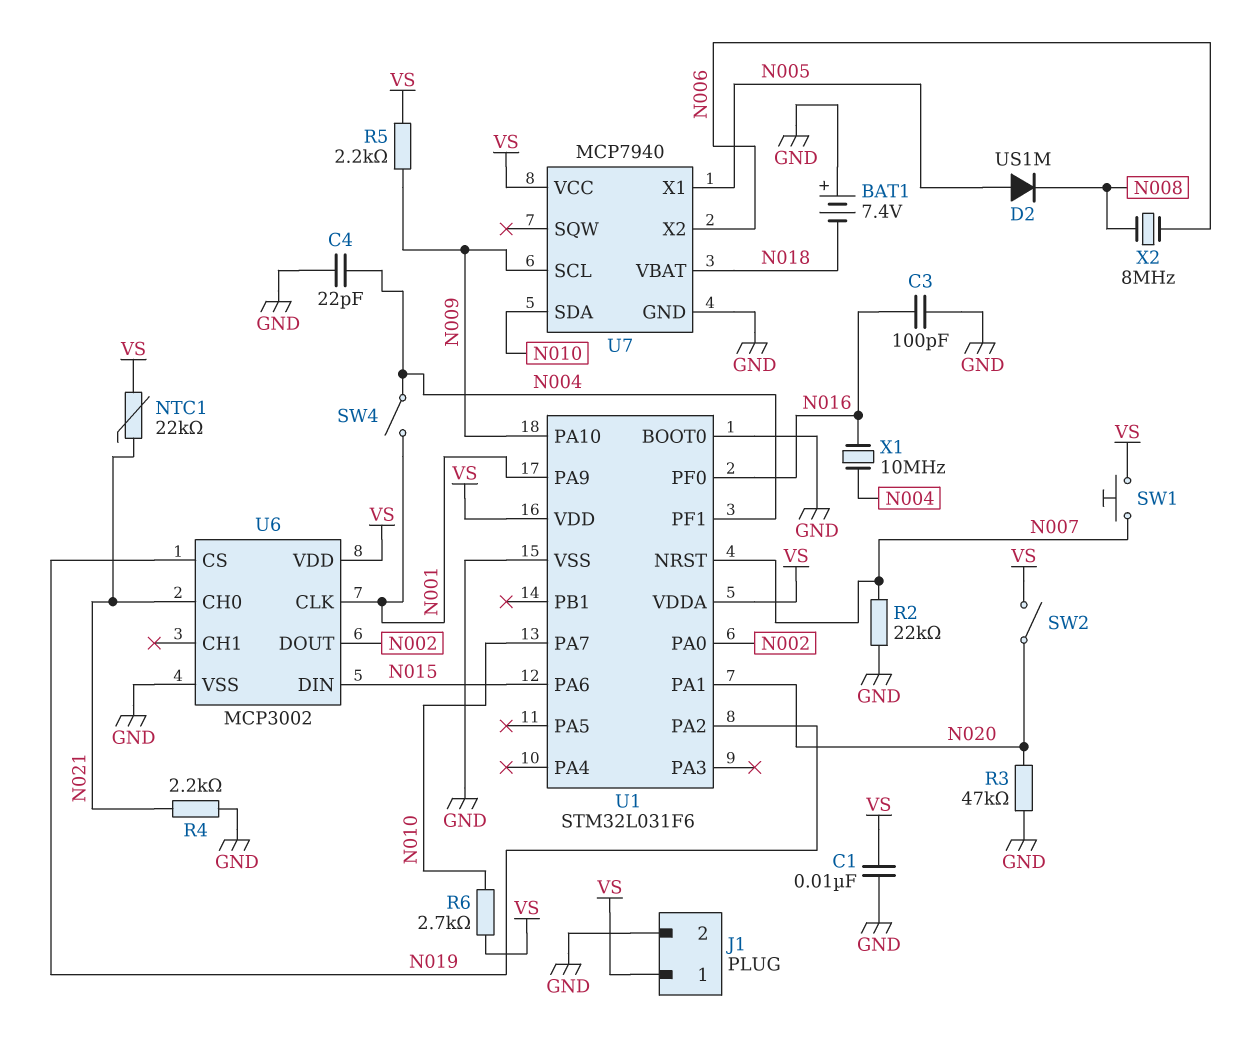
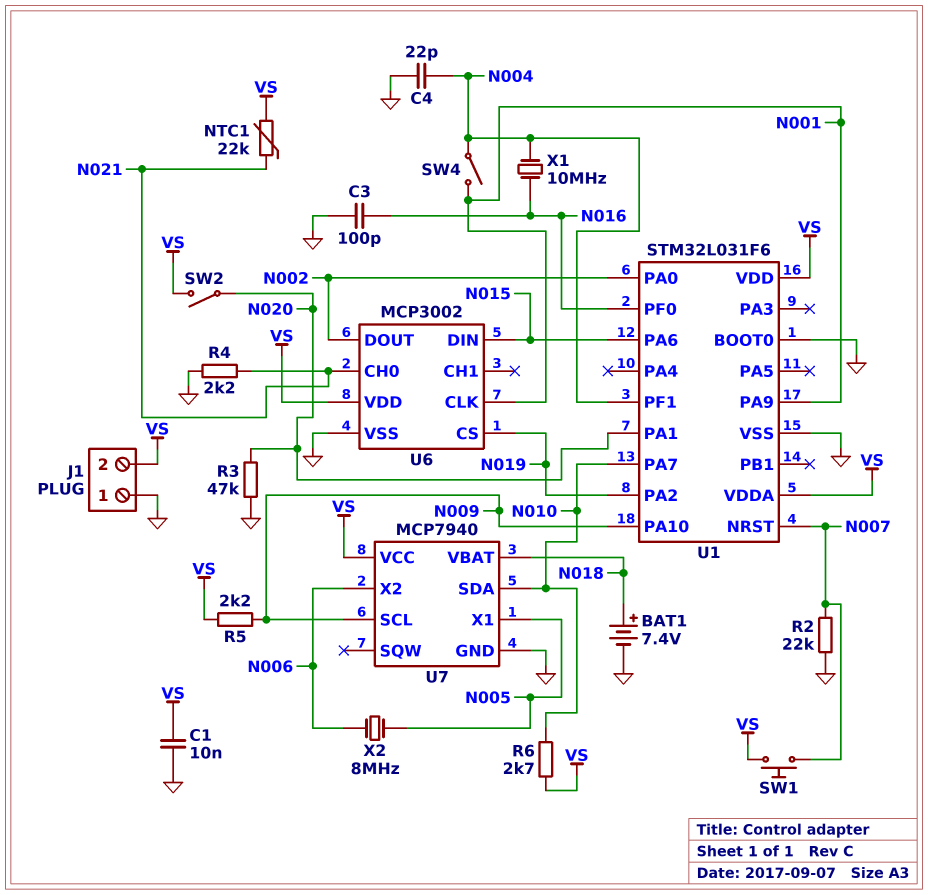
BAT1: 7.4V (plus GND, minus N018) -> 7.4V (plus N018, minus GND)
D2: diode US1M (A N005, K N008) -> none
J1 pin 1: VS -> GND
J1 pin 2: GND -> VS
X2: 8MHz (N006, N008) -> 8MHz (N005, N006)

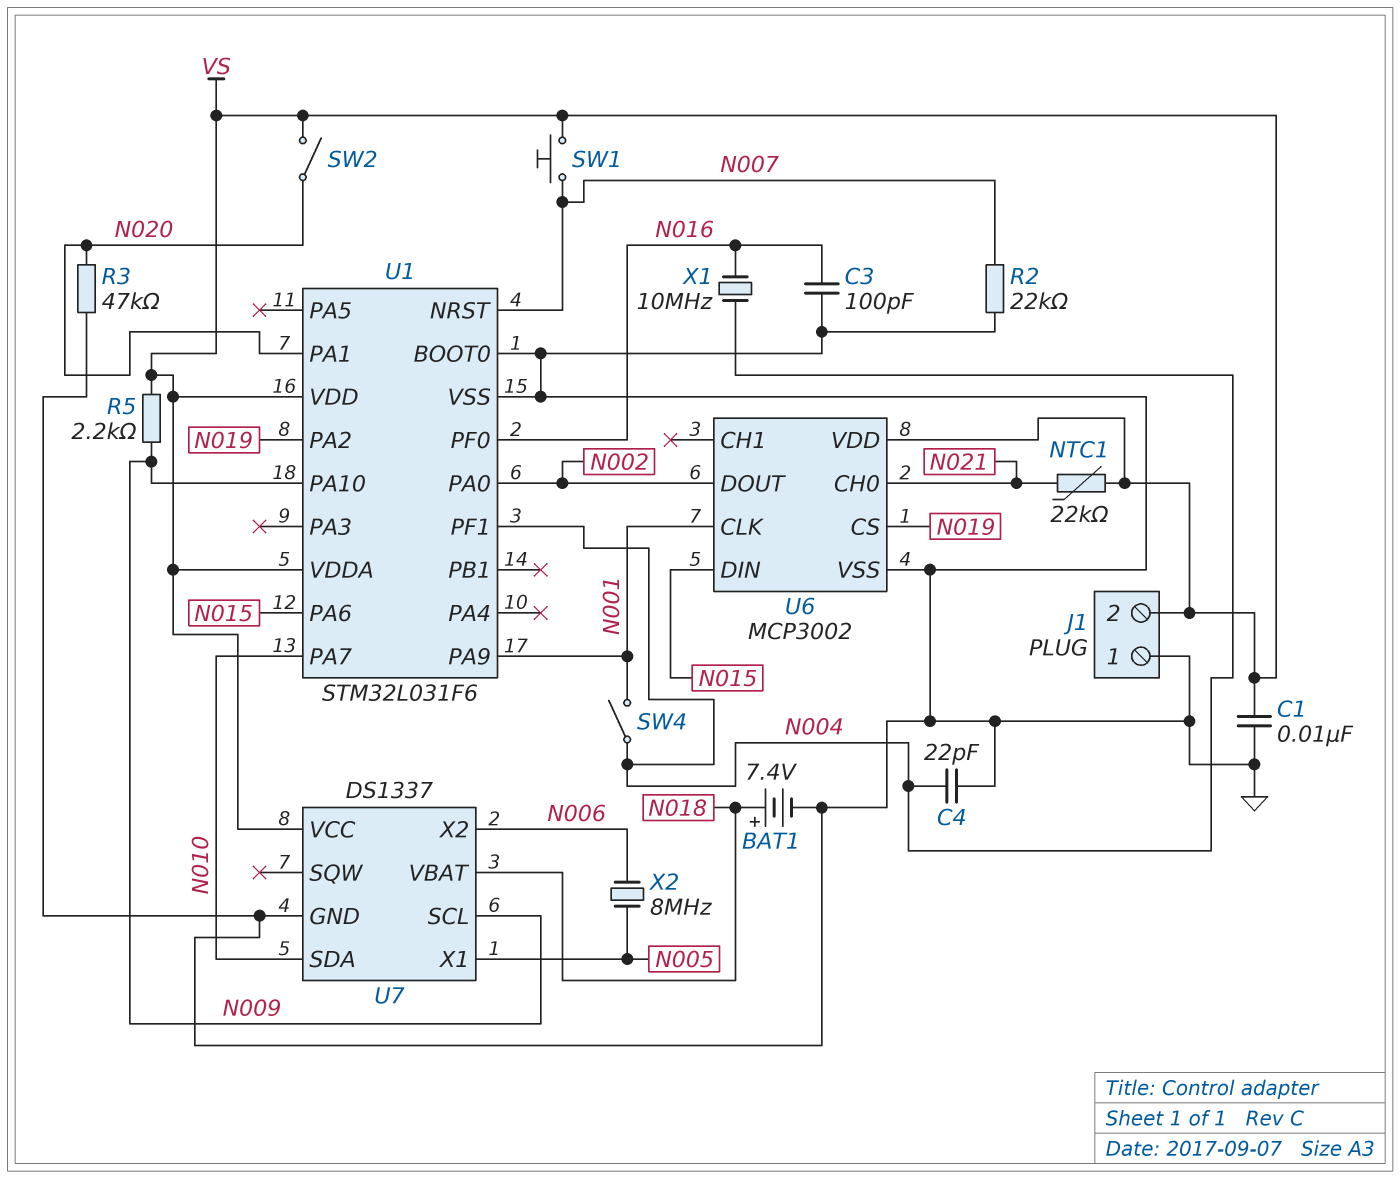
R4: 2.2k (GND, N021) -> none
R6: 2.7k (N010, VS) -> none
U7: MCP7940 -> DS1337

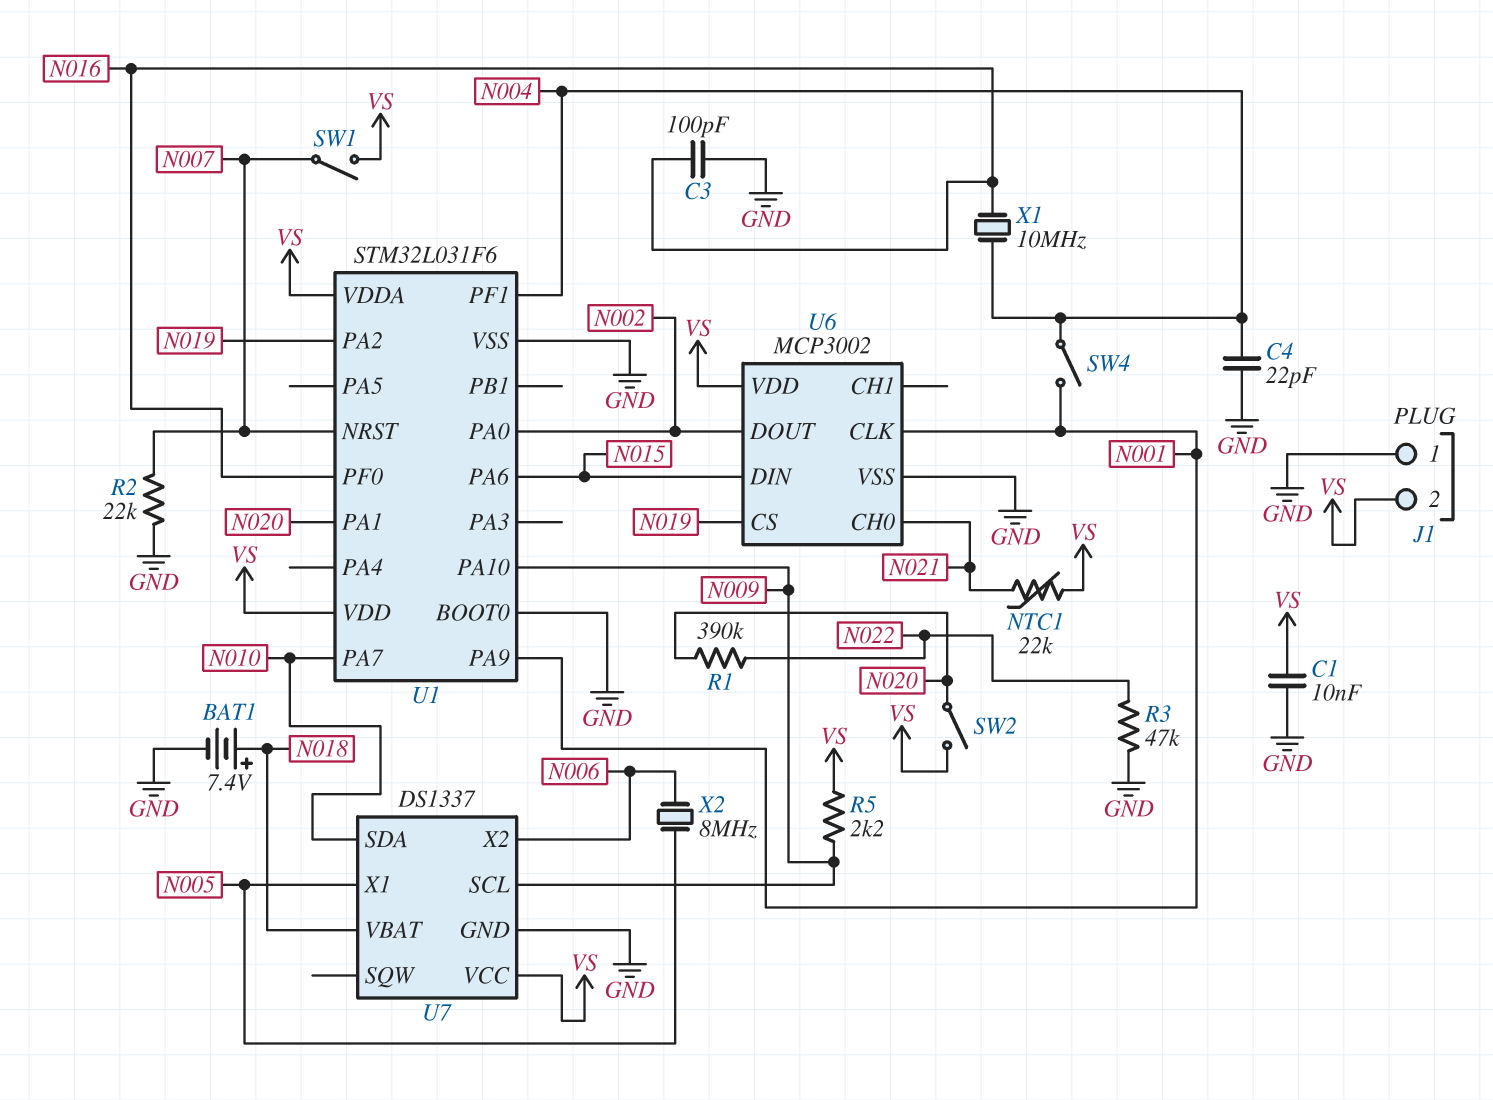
R1: none -> 390k (N020, N022)
R3: 47k (GND, N020) -> 47k (GND, N022)
SW1: button (N007, VS) -> switch (N007, VS)

